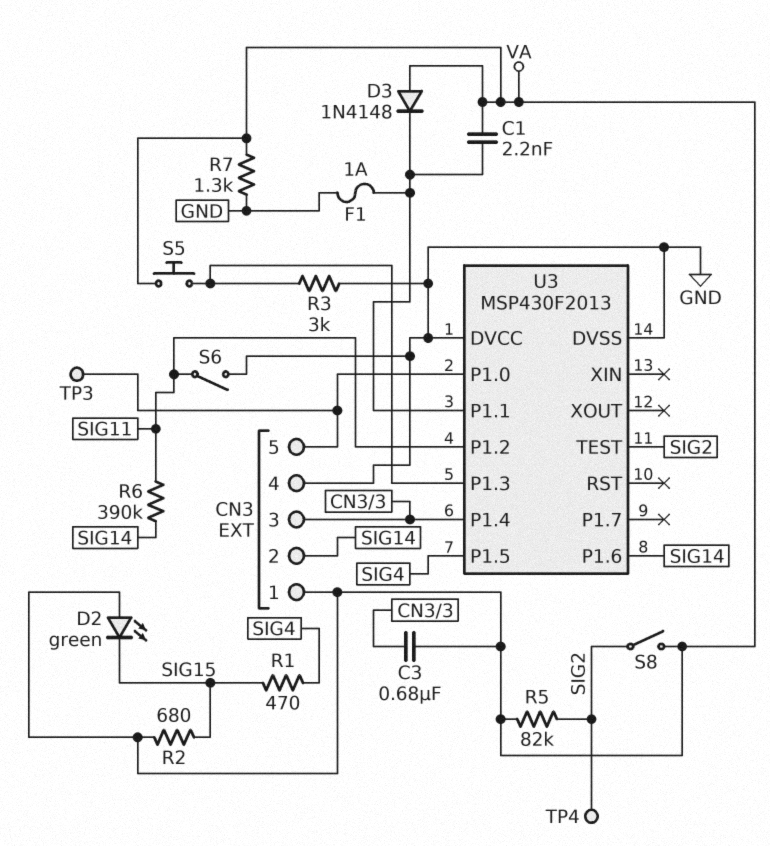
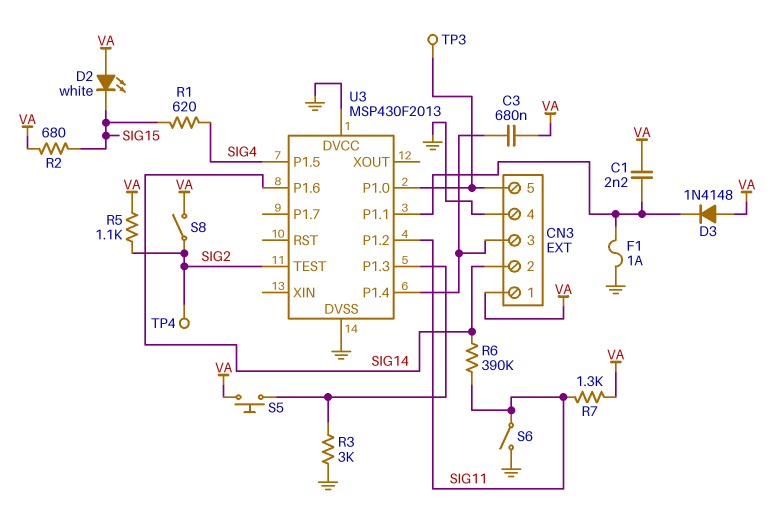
D2: LED green (A VA, K SIG15) -> LED white (A VA, K SIG15)
R1: 470 (SIG4, SIG15) -> 620 (SIG4, SIG15)
R5: 82k (SIG2, VA) -> 1.1k (SIG2, VA)
R7: 1.3k (GND, VA) -> 1.3k (SIG11, VA)

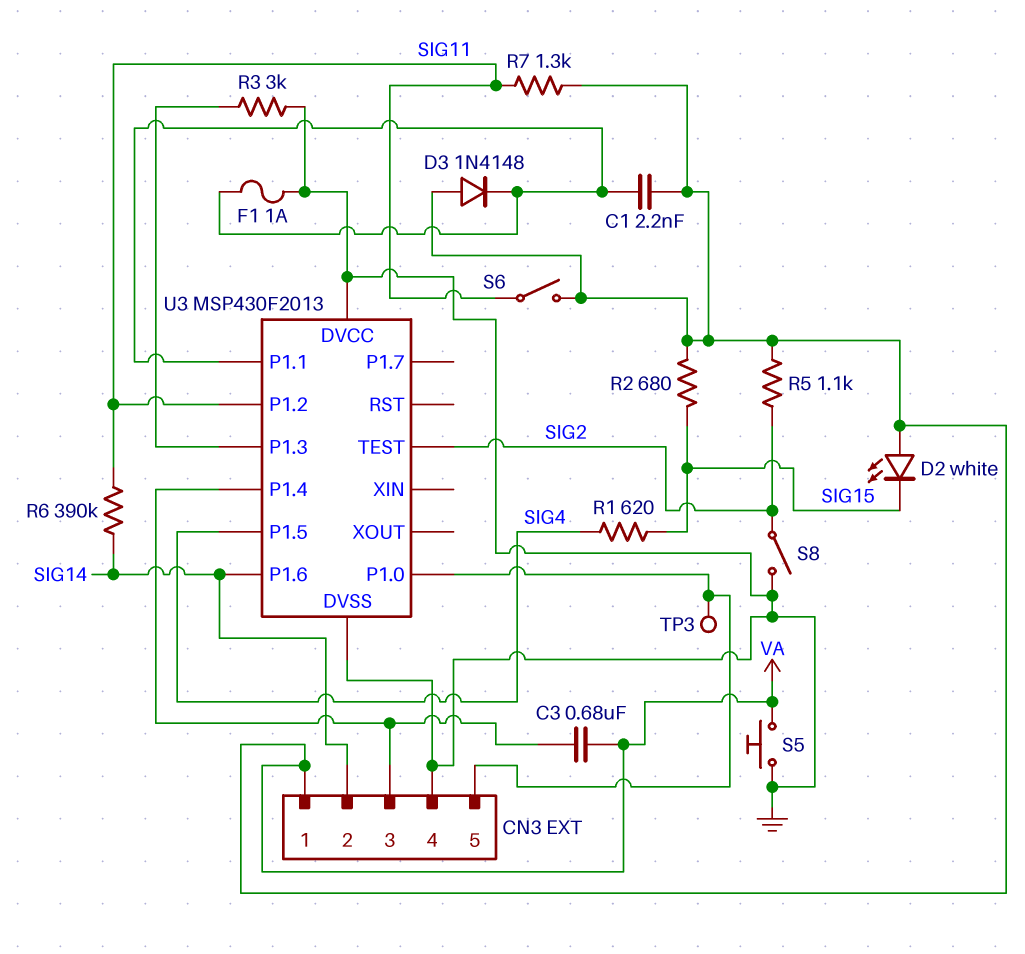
S5: button (U3/P1.3, VA) -> button (GND, VA)
S6: switch (GND, SIG11) -> switch (SIG11, VA)
S8: switch (SIG2, VA) -> switch (GND, SIG2)
TP4: test point (SIG2) -> none

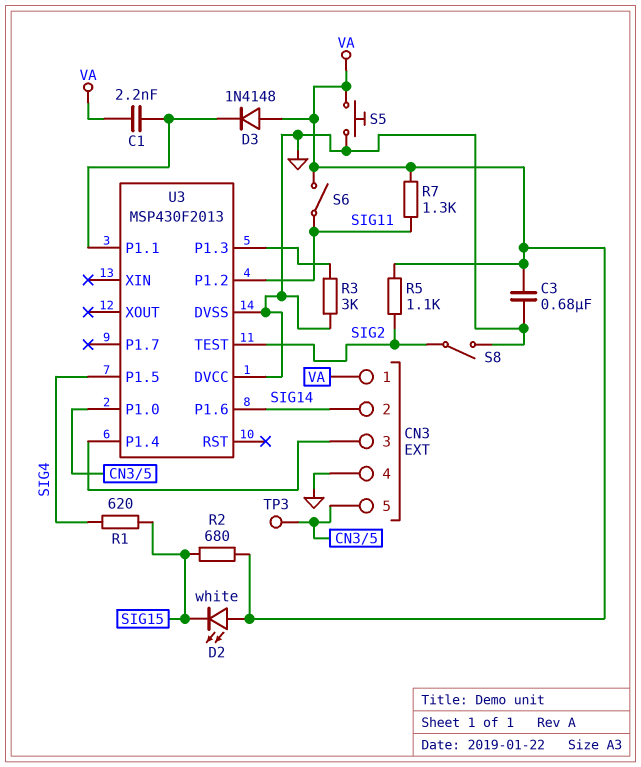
C3: 680nF (CN3/3, VA) -> 680nF (GND, VA)
F1: 1A (GND, U3/P1.1) -> none
R6: 390k (SIG11, SIG14) -> none

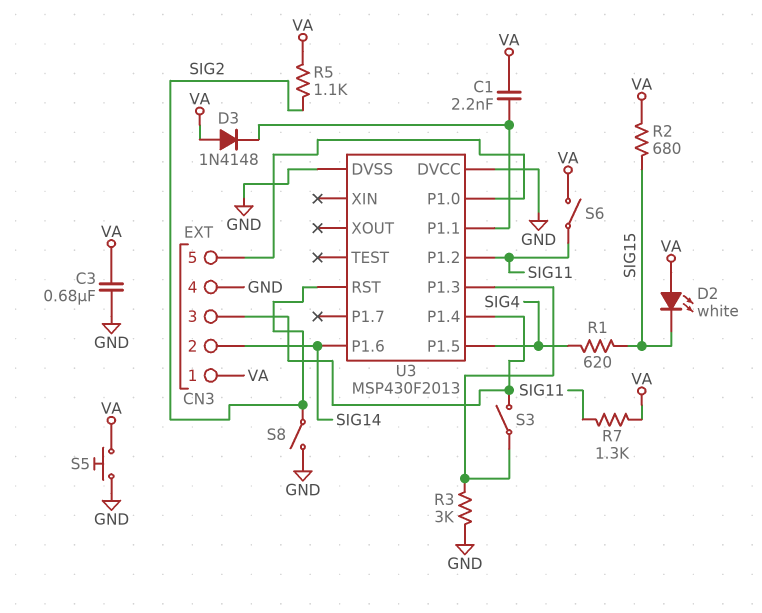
S3: none -> switch (CN3/3, U3/P1.3)
TP3: test point (CN3/5) -> none
U3 pin RST: none -> SIG2
U3 pin TEST: SIG2 -> none

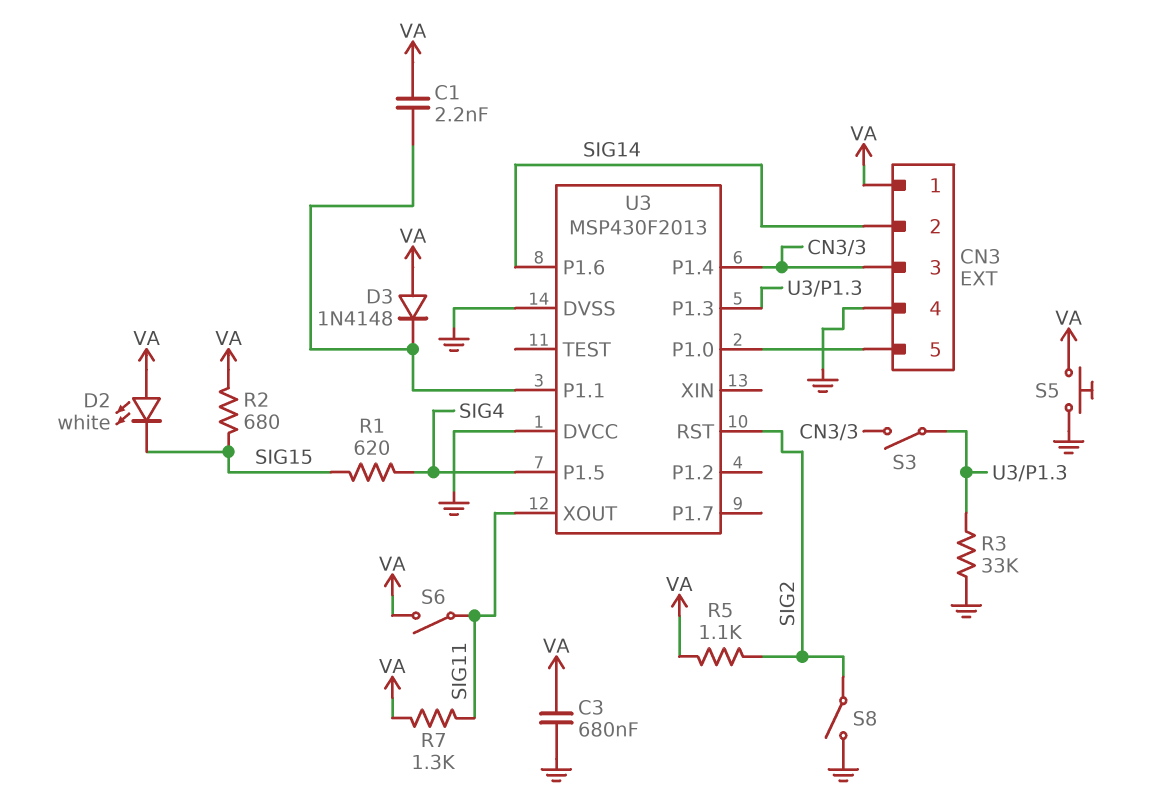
R3: 3k (GND, U3/P1.3) -> 33k (GND, U3/P1.3)
U3 pin P1.2: SIG11 -> none
U3 pin XOUT: none -> SIG11

